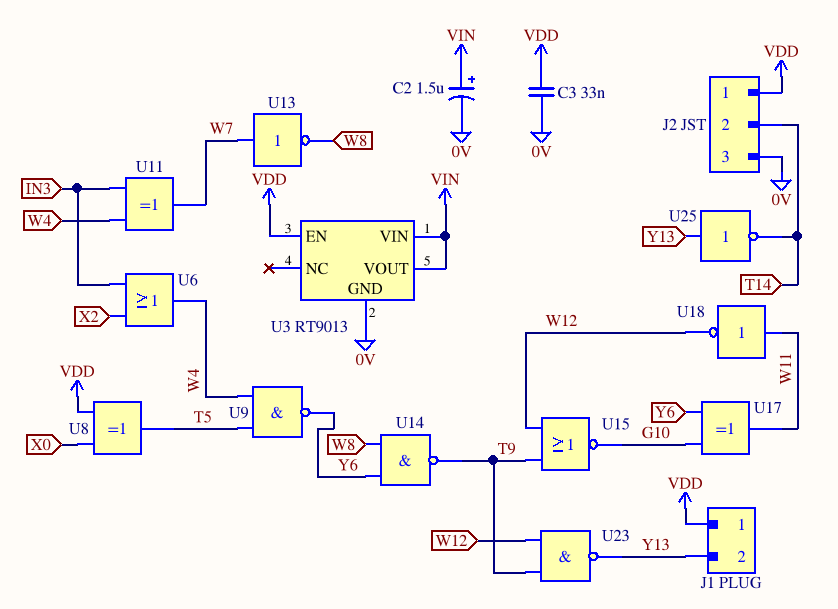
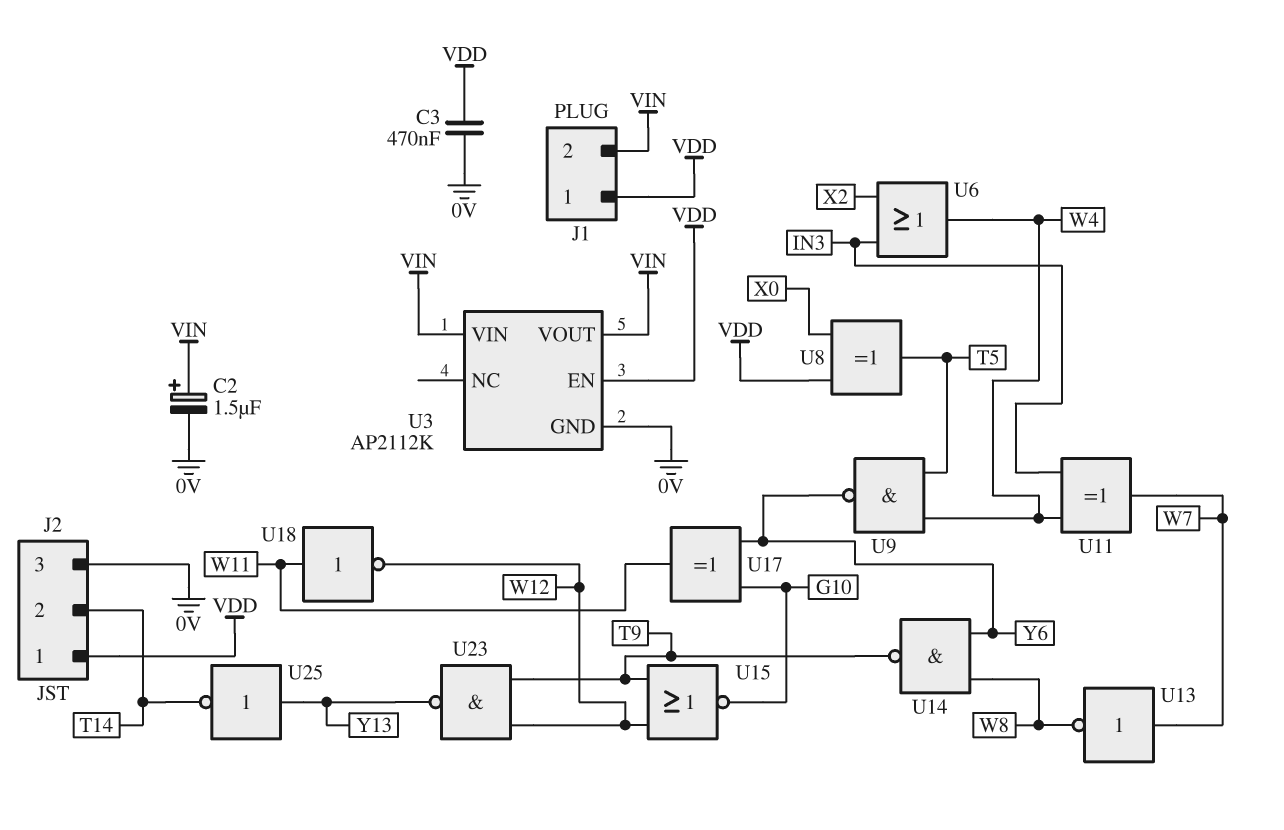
C3: 33nF (0V, VDD) -> 470nF (0V, VDD)
J1 pin 2: Y13 -> VIN
U3: RT9013 -> AP2112K

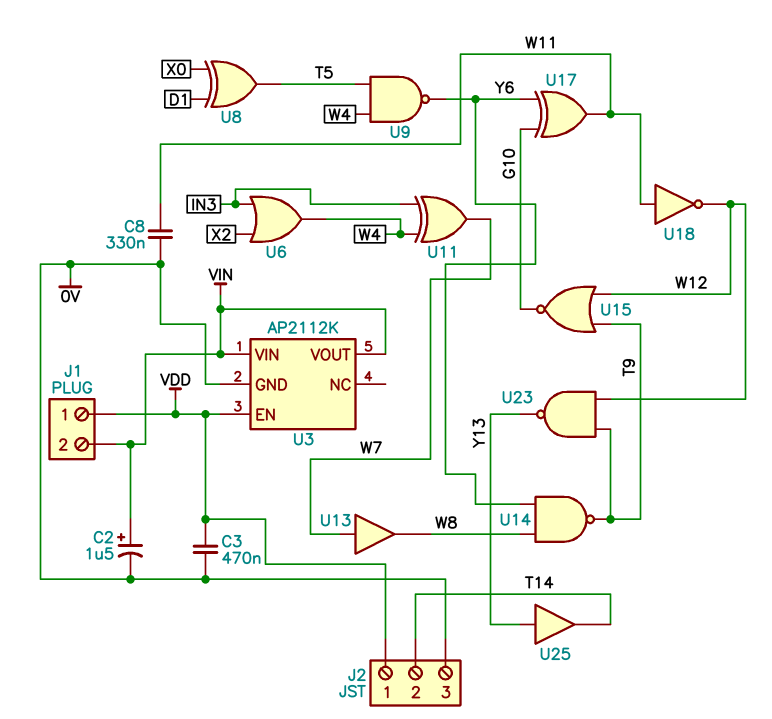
C8: none -> 330nF (0V, W11)
U8: XOR (in VDD, in X0, out T5) -> XOR (in D1, in X0, out T5)
U13: NOT (in W7, out W8) -> buffer (in W7, out W8)
U25: NOT (in Y13, out T14) -> buffer (in Y13, out T14)

